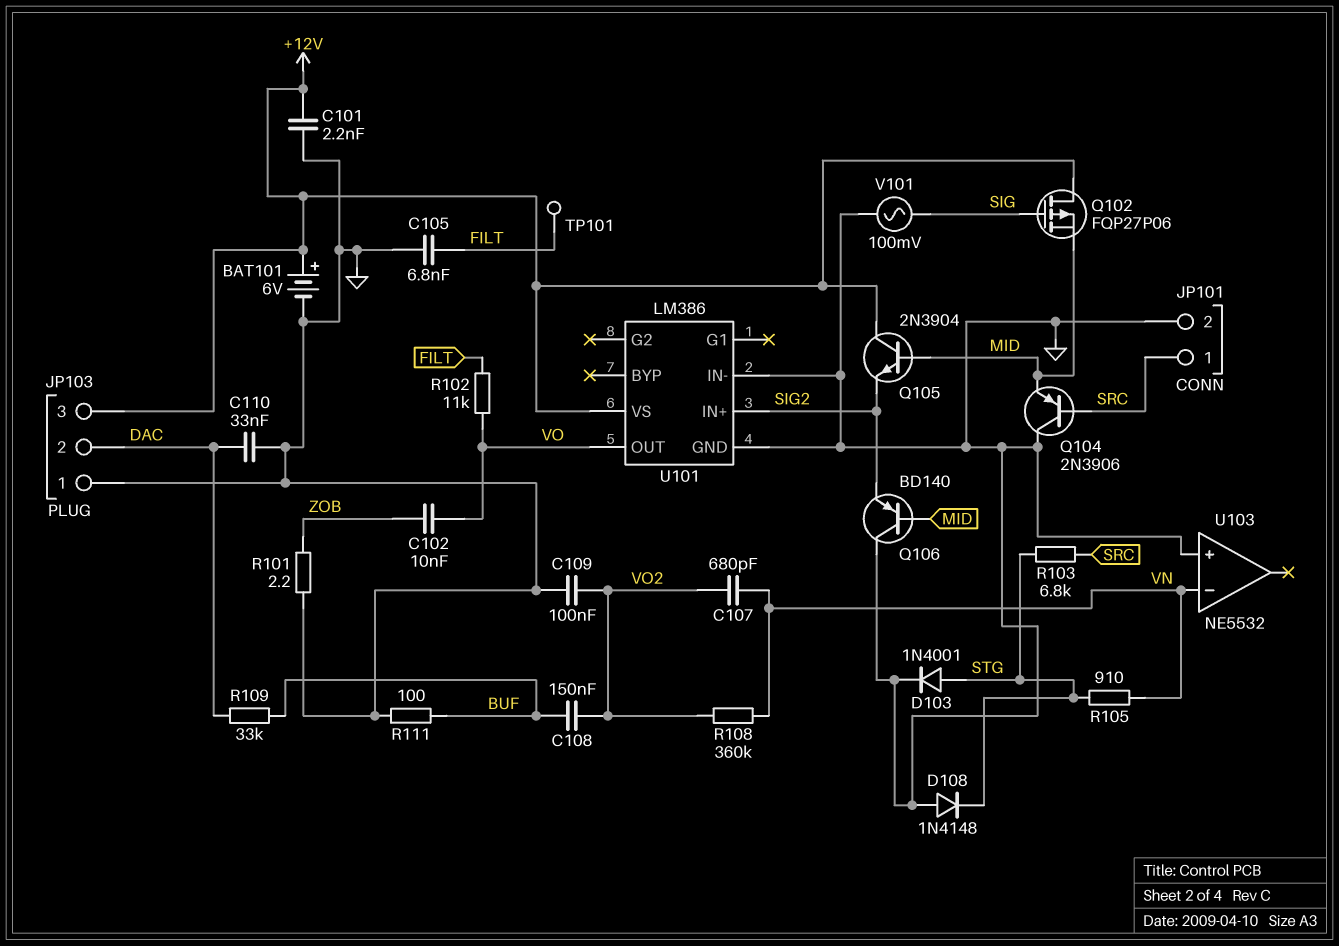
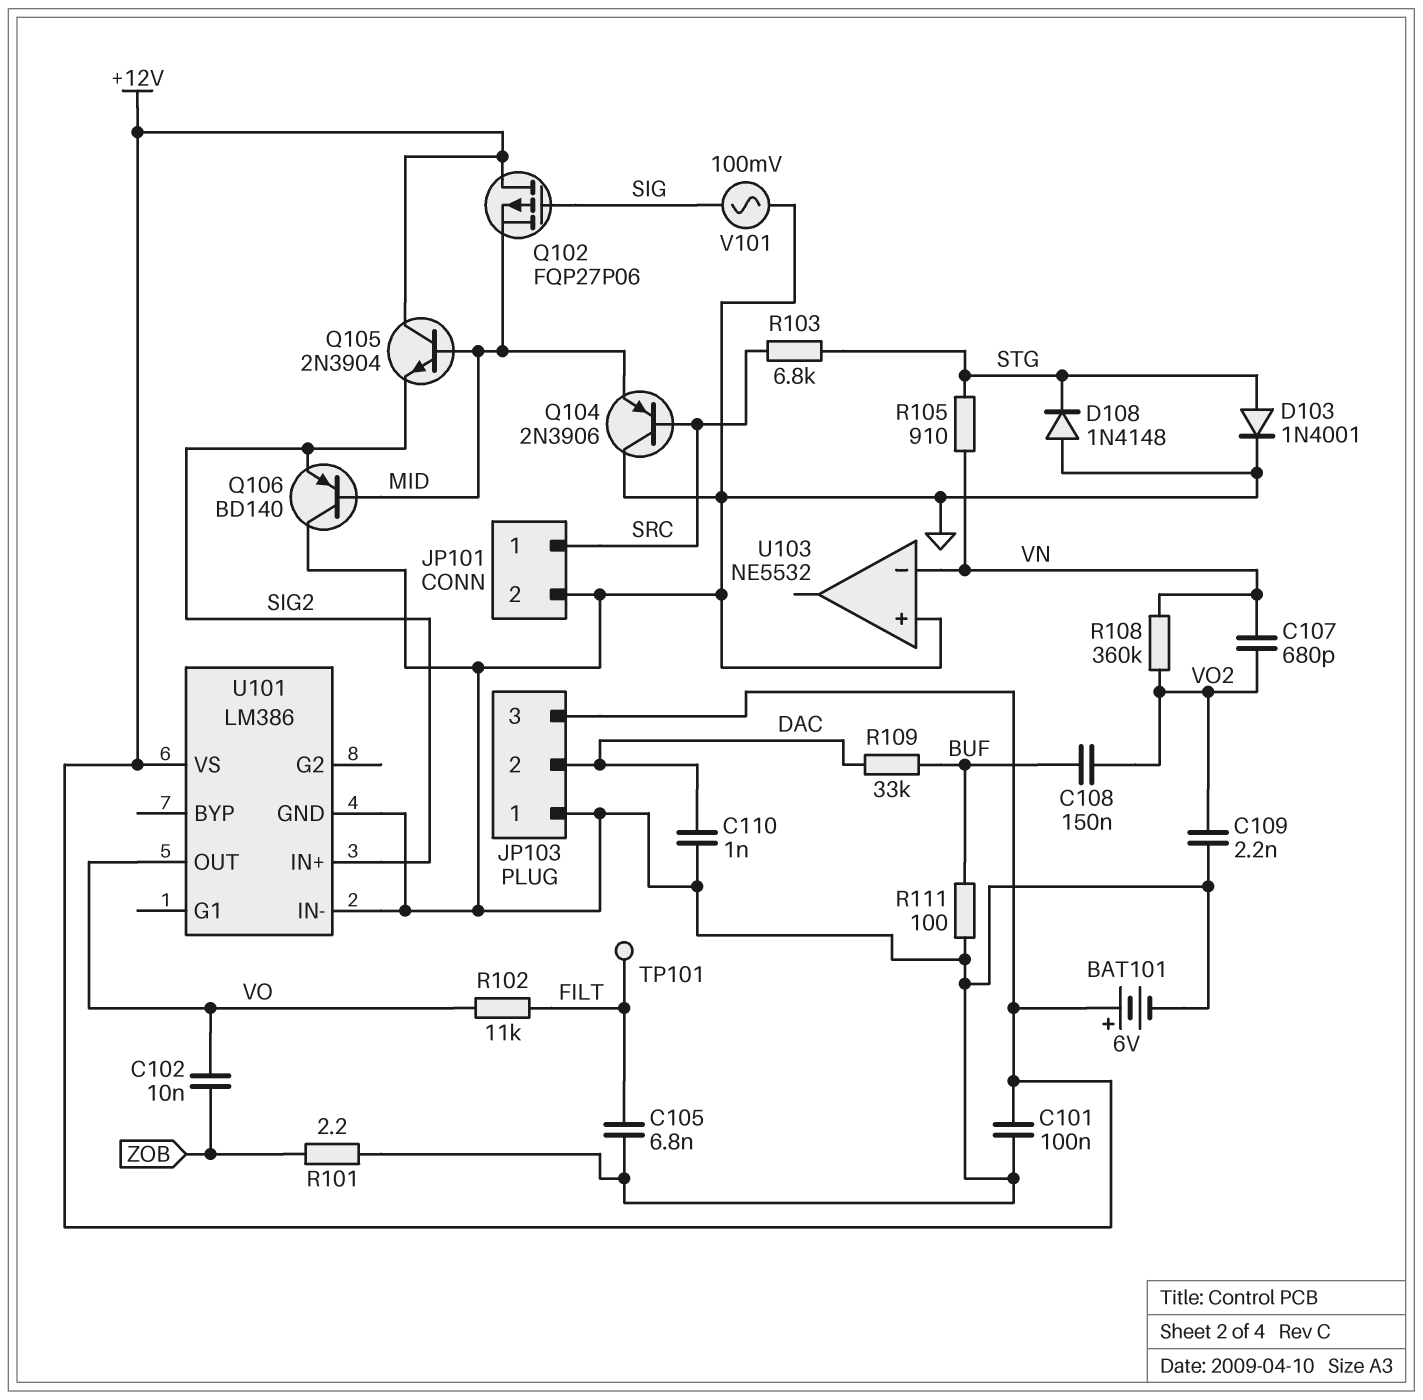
C101: 2.2nF (+12V, GND) -> 100nF (+12V, GND)
C109: 100nF (GND, VO2) -> 2.2nF (GND, VO2)
C110: 33nF (DAC, GND) -> 1nF (DAC, GND)

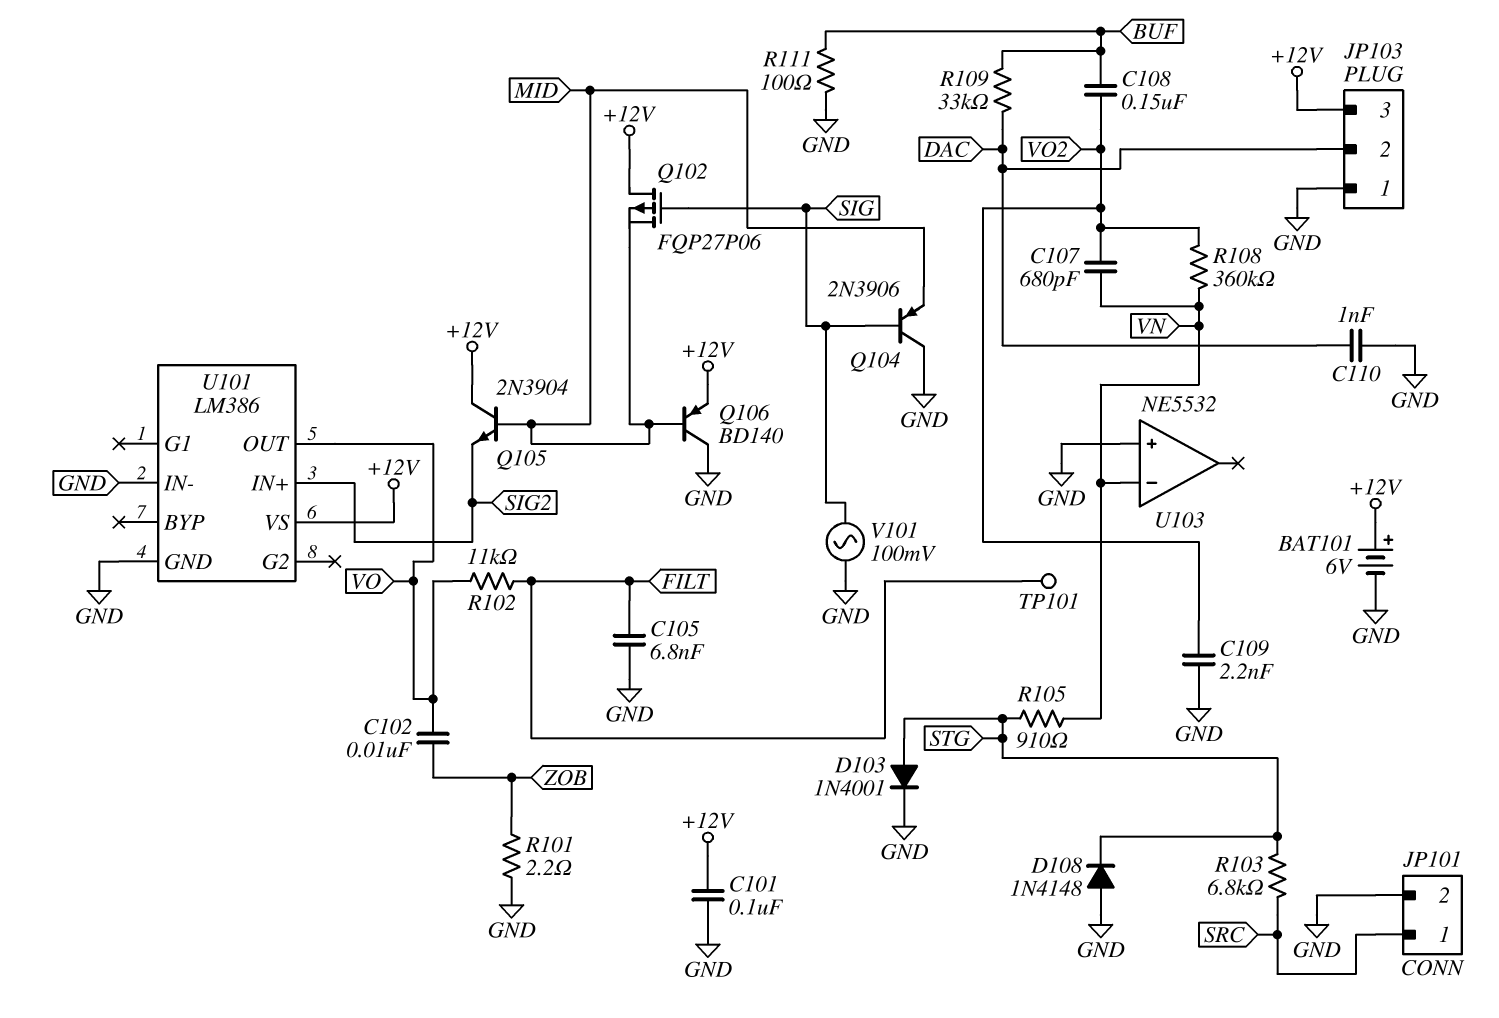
Q104: PNP 2N3906 (B SRC, C GND, E MID) -> PNP 2N3906 (B SIG, C GND, E MID)
Q106: PNP BD140 (B MID, C GND, E SIG2) -> PNP BD140 (B MID, C GND, E +12V)

